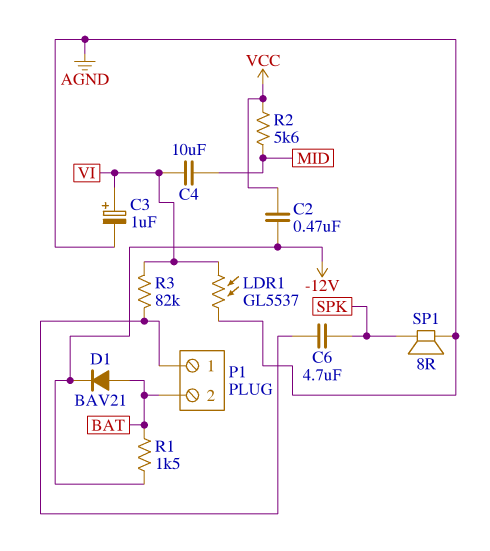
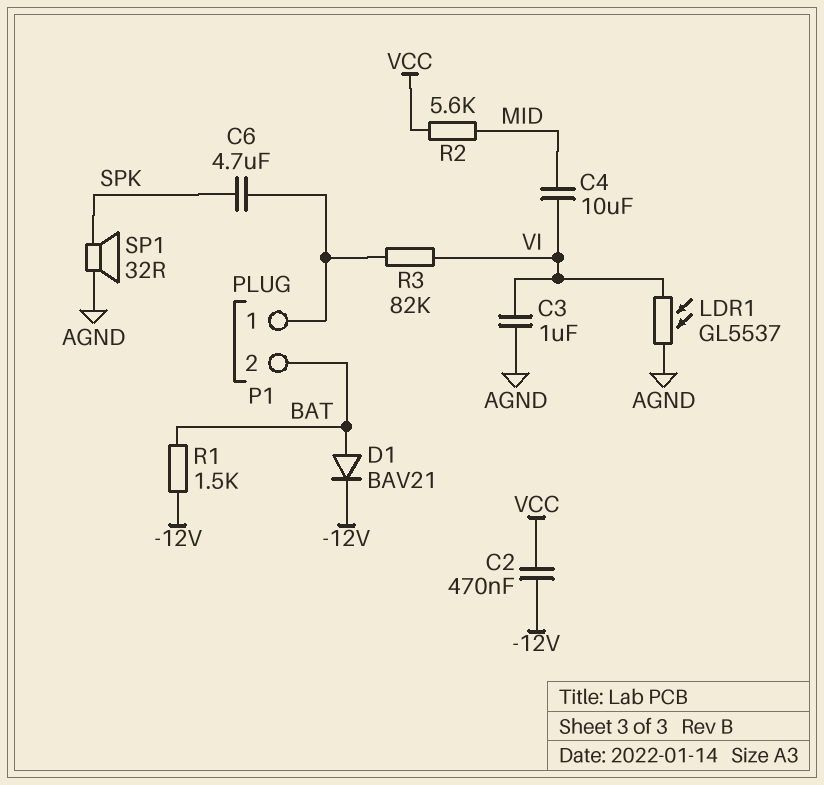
C3: 1uF (plus VI, minus AGND) -> 1uF (AGND, VI)
SP1: speaker 8R (AGND, SPK) -> speaker 32R (AGND, SPK)

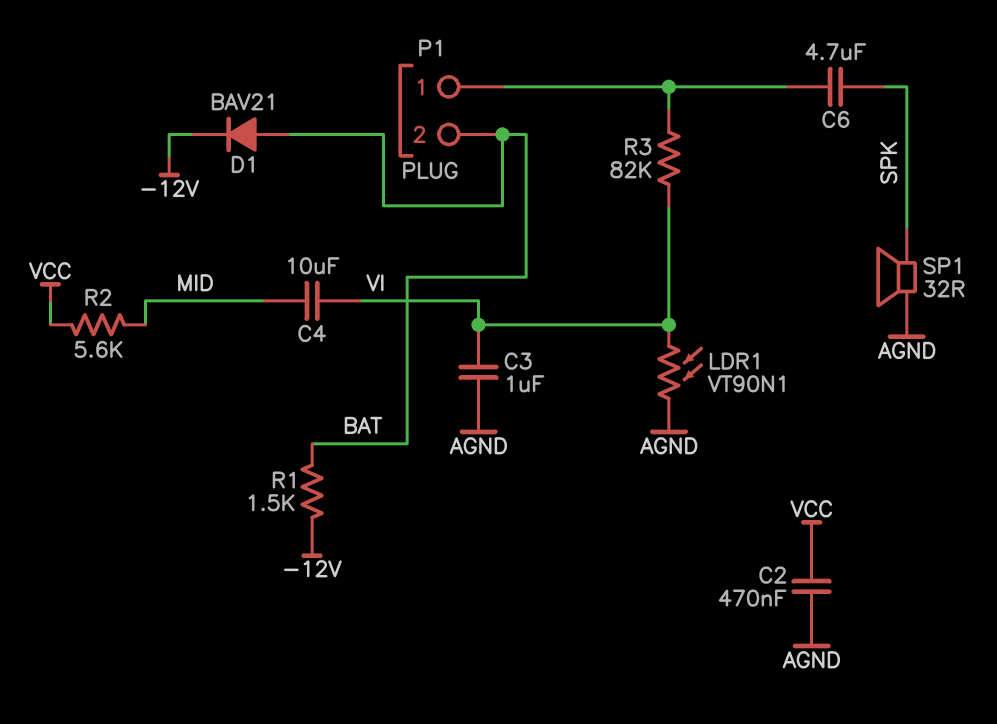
C2: 470nF (-12V, VCC) -> 470nF (AGND, VCC)
LDR1: GL5537 (AGND, VI) -> VT90N1 (AGND, VI)

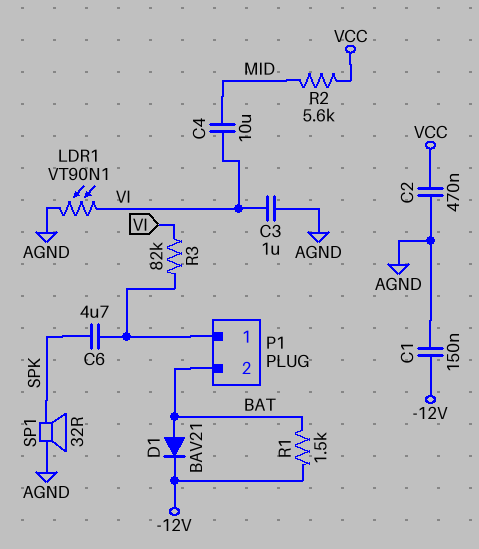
C1: none -> 150nF (-12V, AGND)

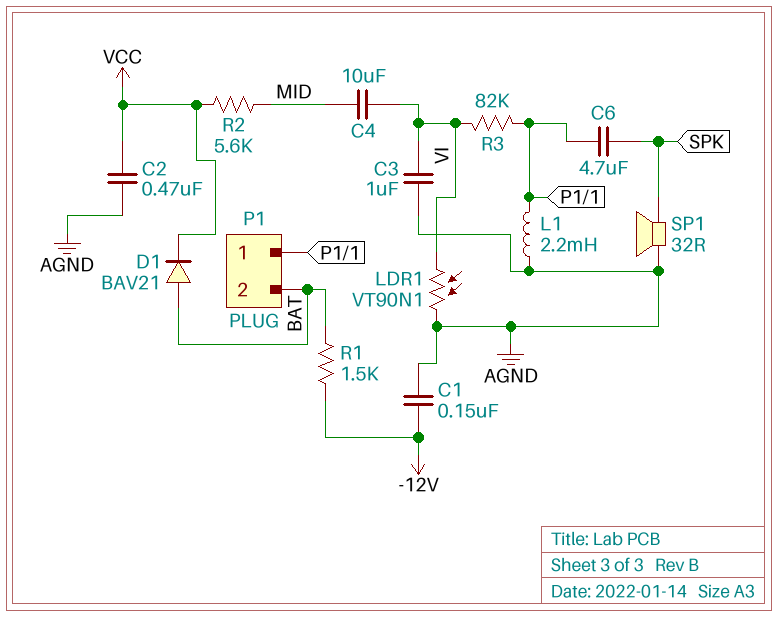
D1: diode BAV21 (A BAT, K -12V) -> diode BAV21 (A BAT, K VCC)
L1: none -> 2.2mH (AGND, P1/1)

